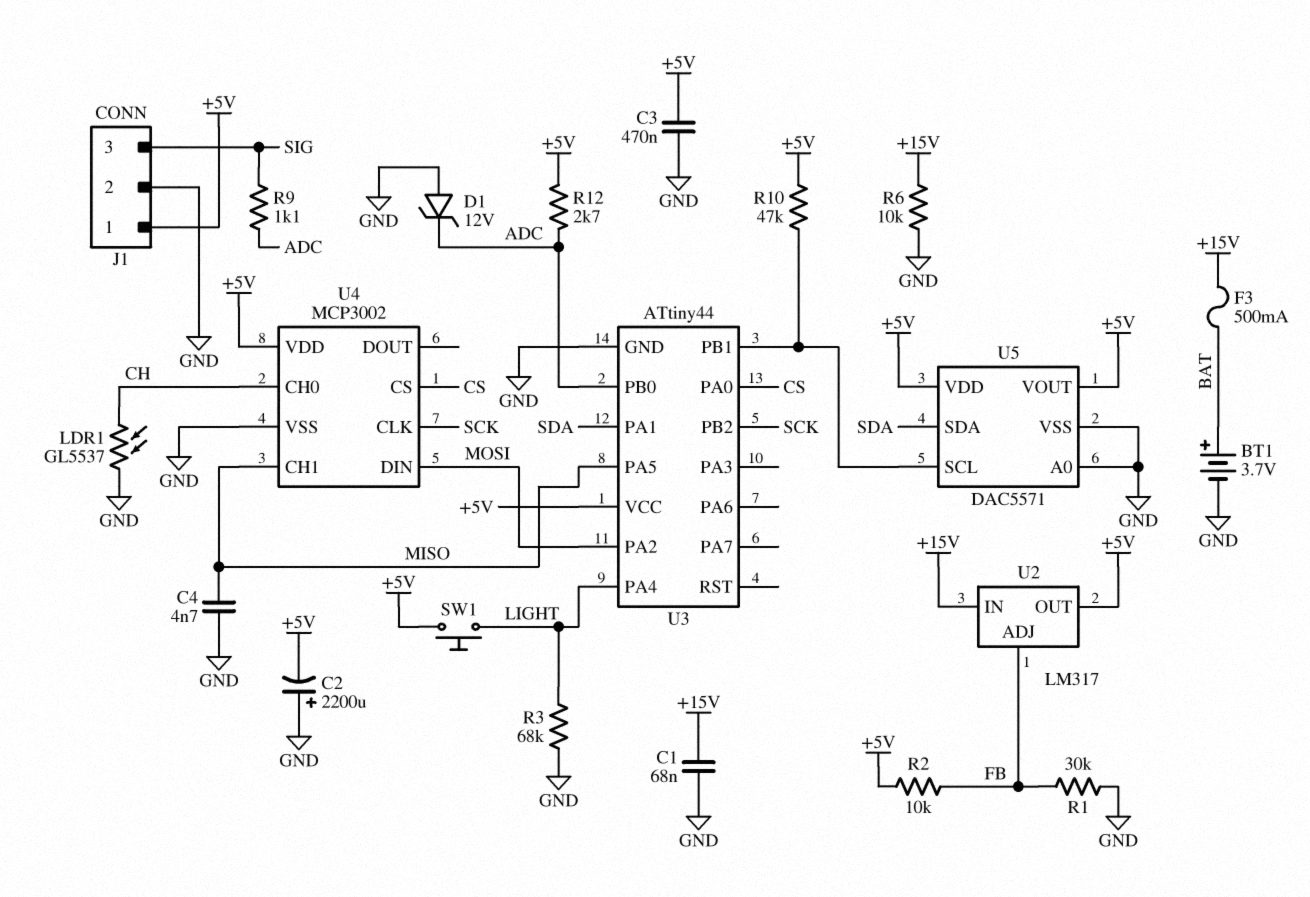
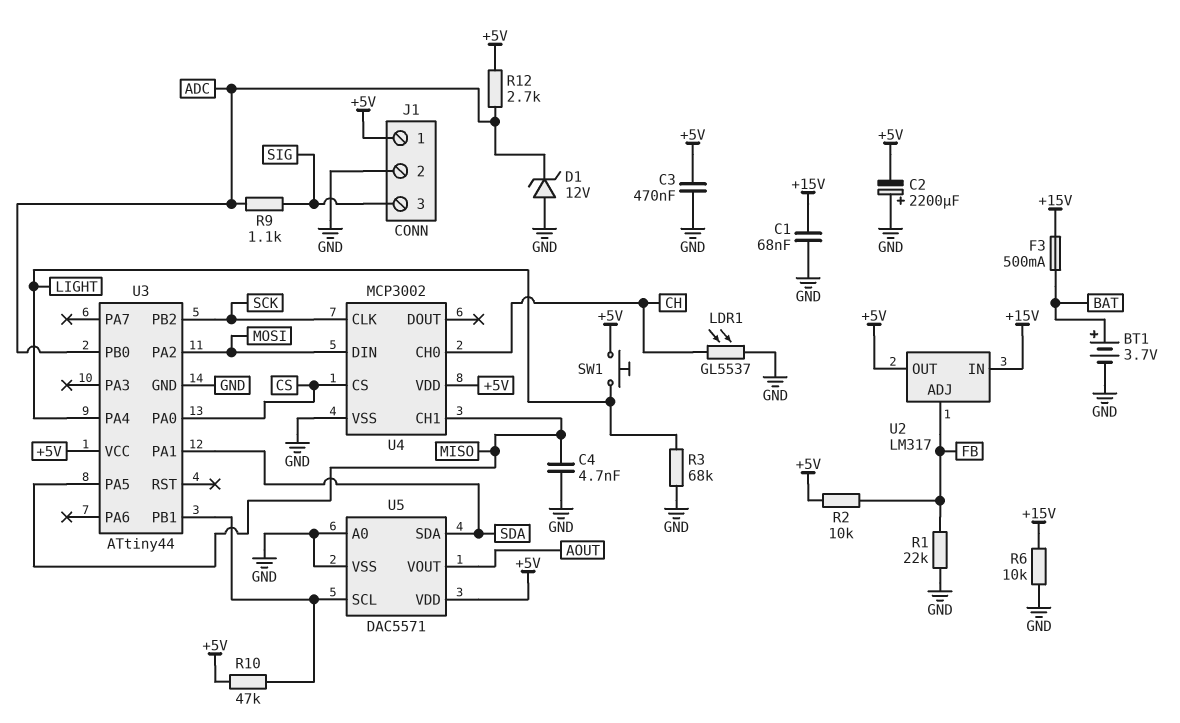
R1: 30k (FB, GND) -> 22k (FB, GND)
U5 pin VOUT: +5V -> AOUT

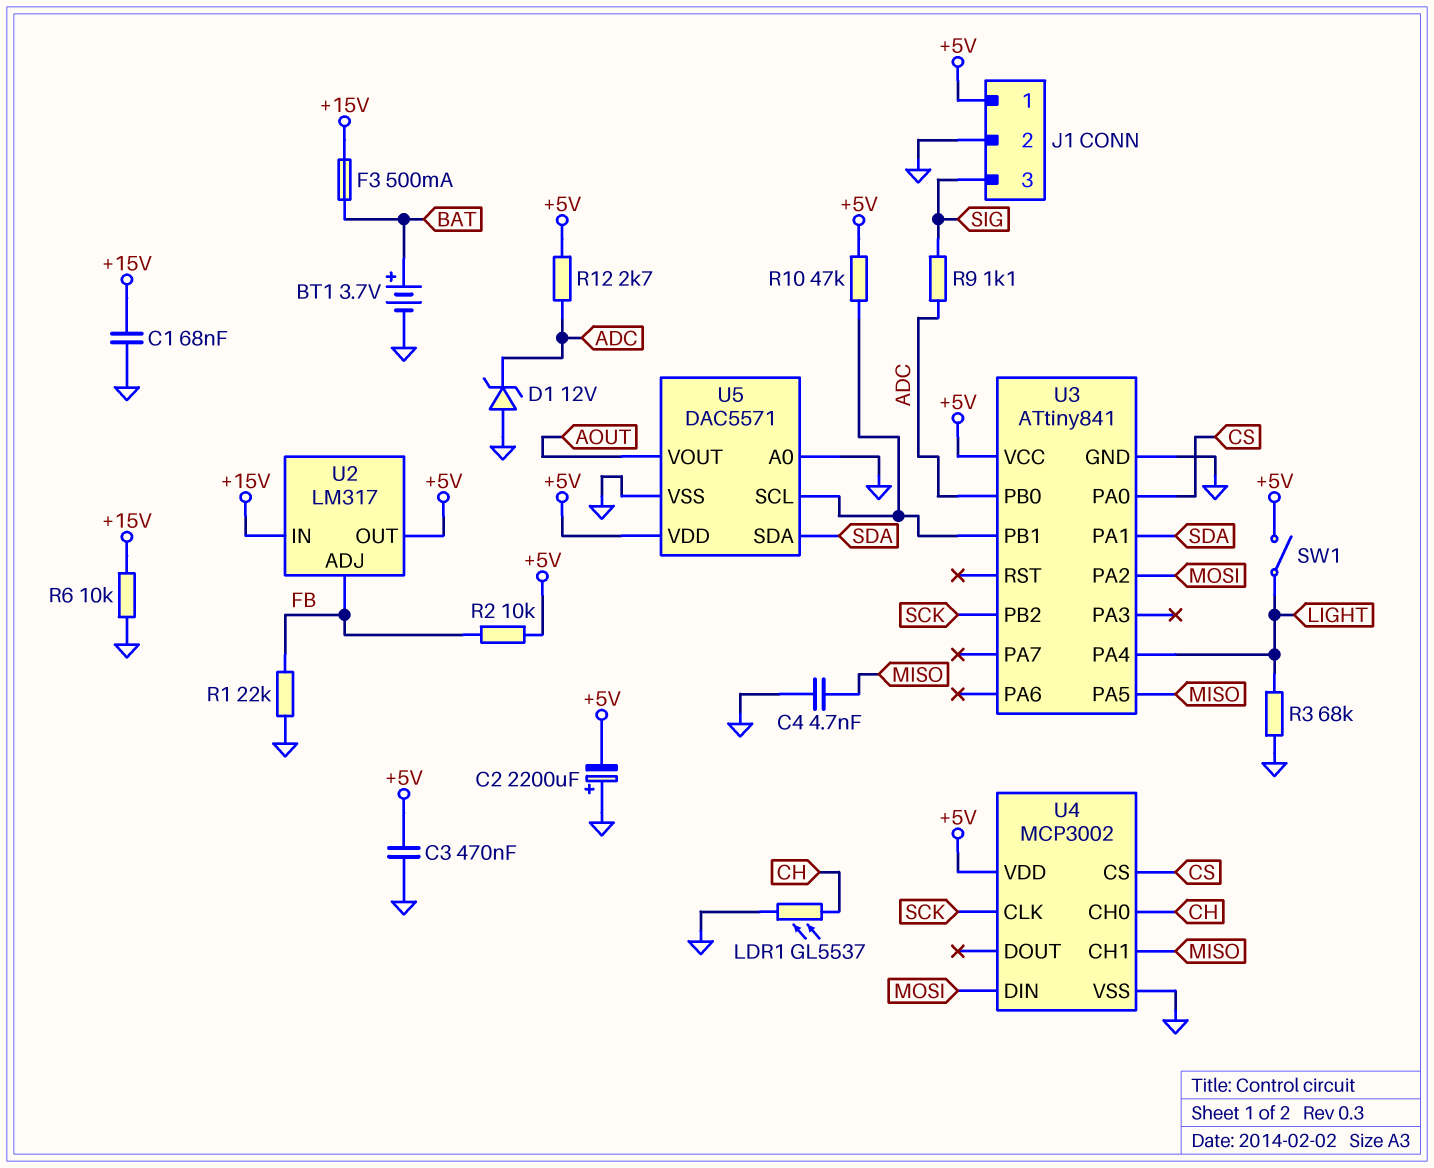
SW1: button (+5V, LIGHT) -> switch (+5V, LIGHT)
U3: ATtiny44 -> ATtiny841

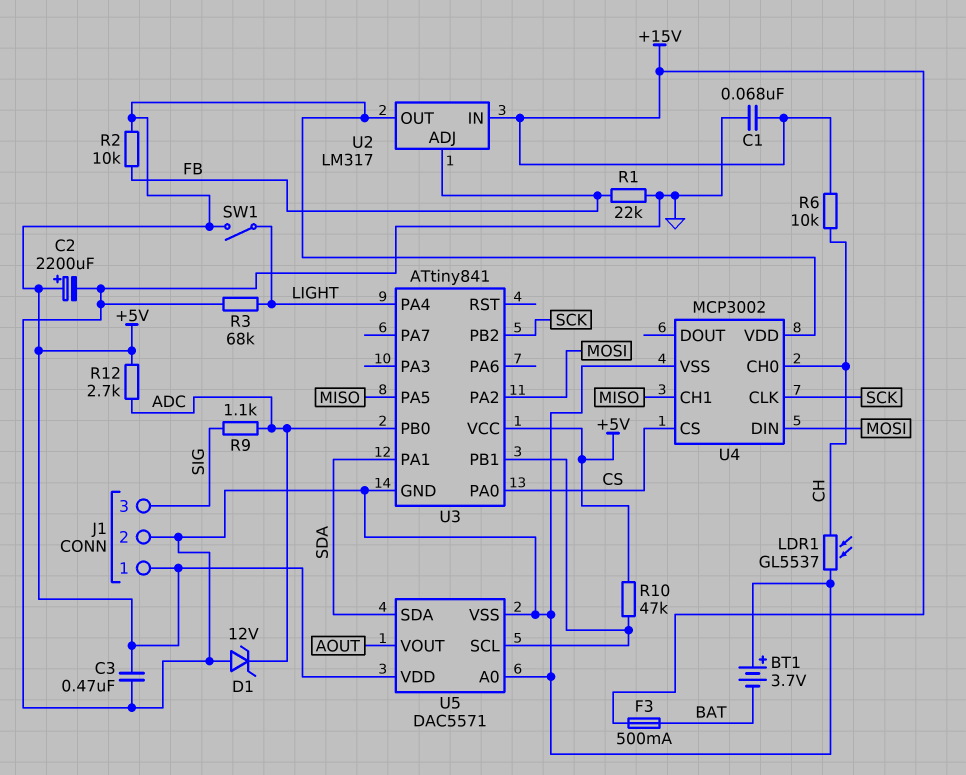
BT1: 3.7V (plus BAT, minus GND) -> 3.7V (plus GND, minus BAT)
C2: 2200uF (plus GND, minus +5V) -> 2200uF (plus +5V, minus GND)
C4: 4.7nF (GND, MISO) -> none
R6: 10k (+15V, GND) -> 10k (+15V, CH)

